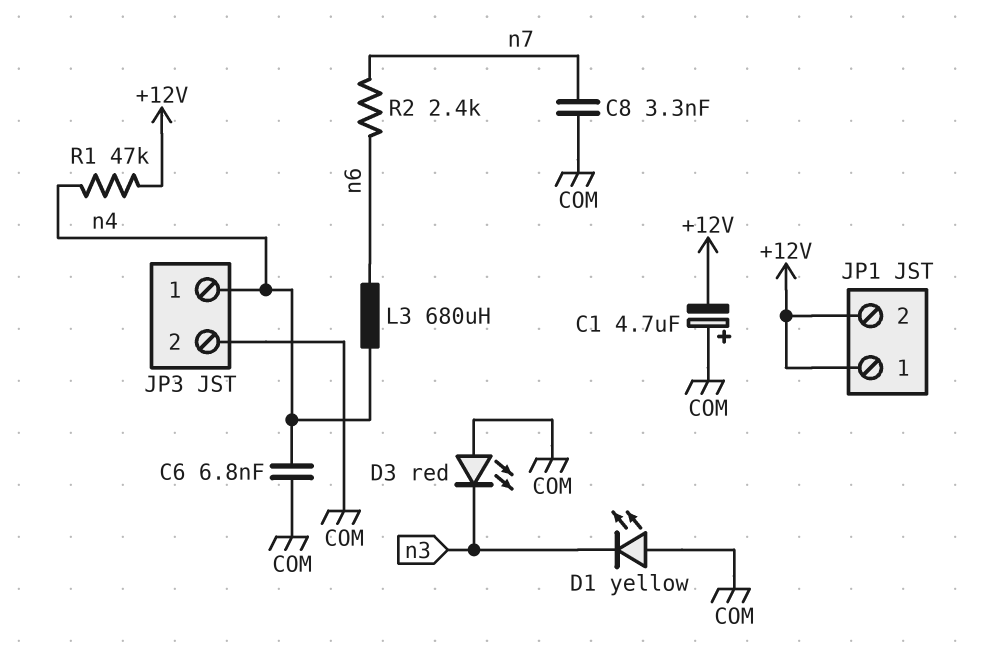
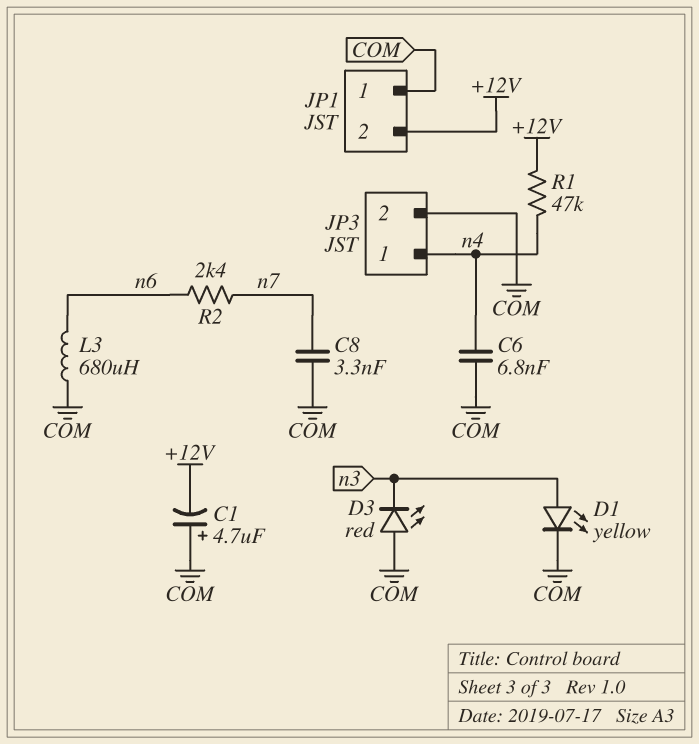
D1: LED yellow (A COM, K n3) -> LED yellow (A n3, K COM)
JP1 pin 1: +12V -> COM
L3: 680uH (n4, n6) -> 680uH (COM, n6)

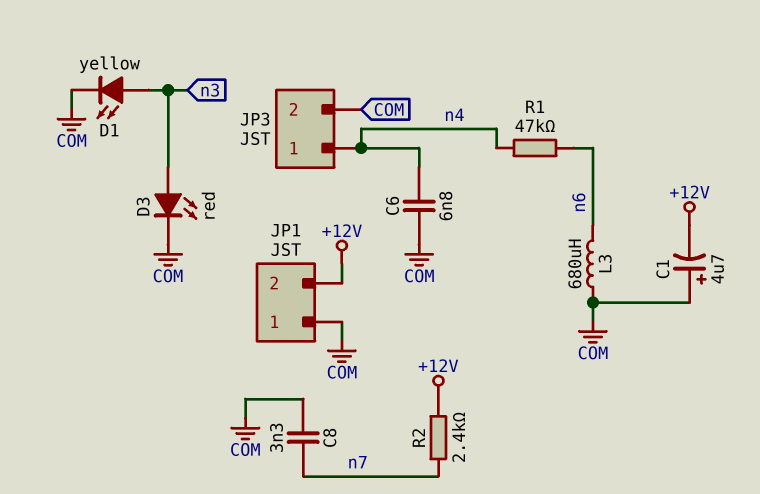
D3: LED red (A COM, K n3) -> LED red (A n3, K COM)
R1: 47k (+12V, n4) -> 47k (n4, n6)
R2: 2.4k (n6, n7) -> 2.4k (+12V, n7)

